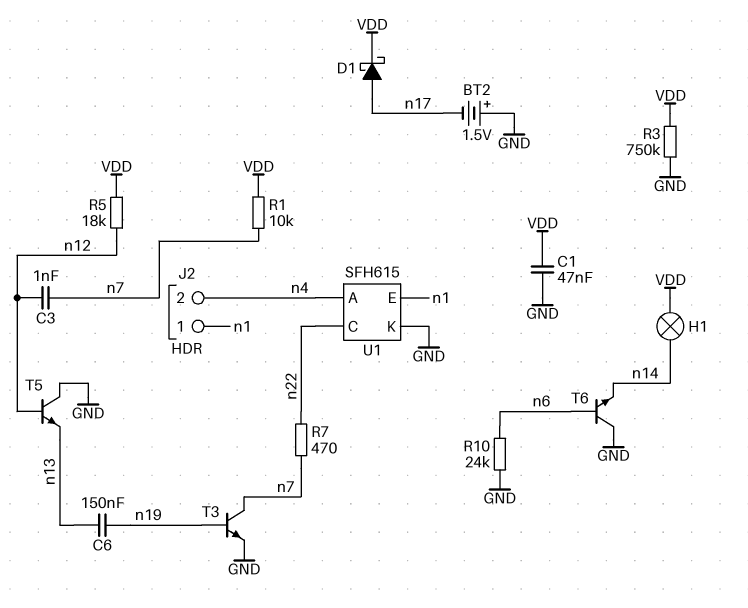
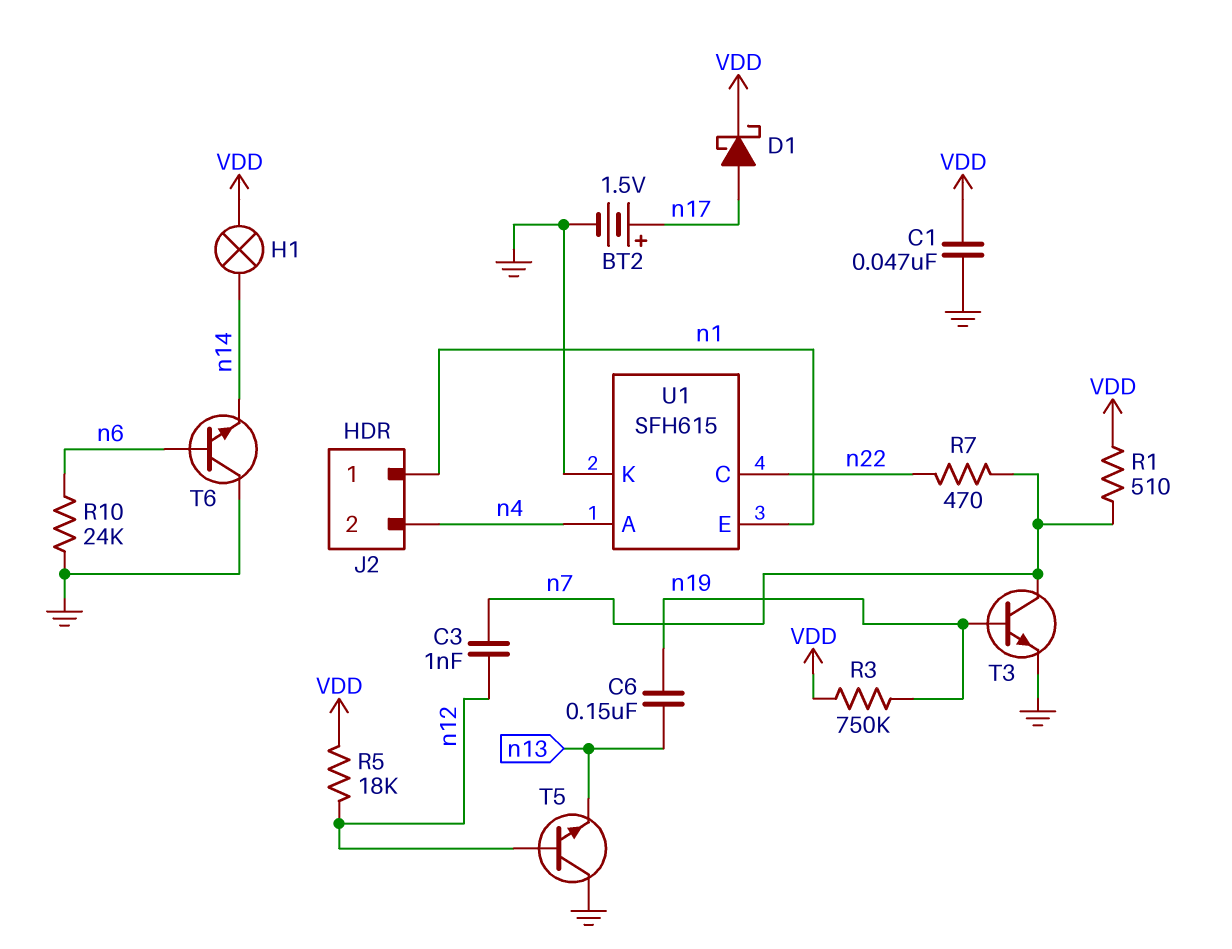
BT2: 1.5V (plus GND, minus n17) -> 1.5V (plus n17, minus GND)
R1: 10k (VDD, n7) -> 510 (VDD, n7)
R3: 750k (GND, VDD) -> 750k (VDD, n19)

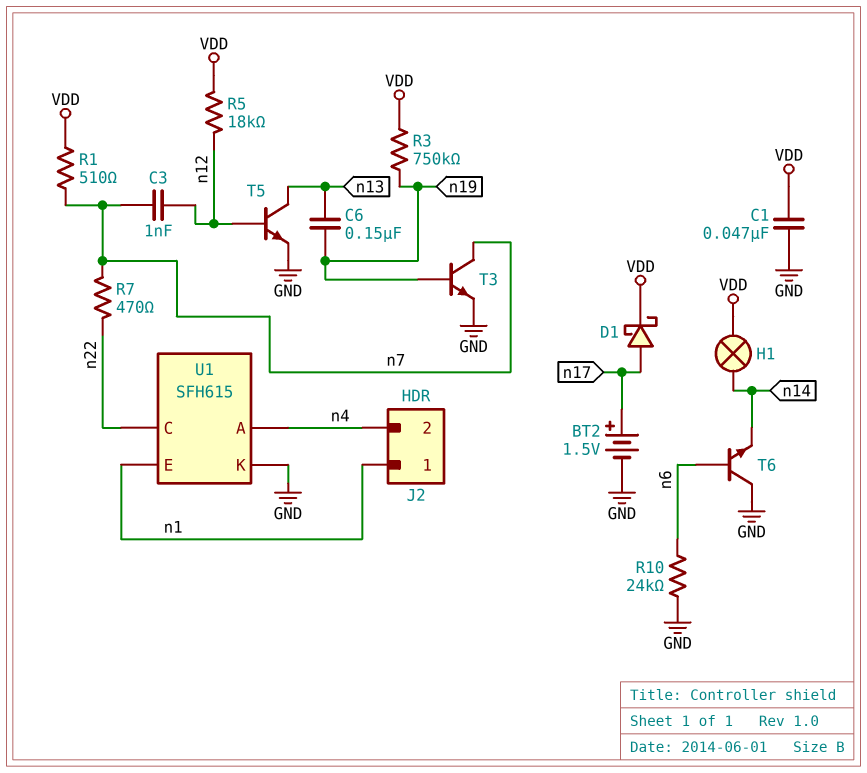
T5: NPN (B n12, C GND, E n13) -> NPN (B n12, C n13, E GND)

